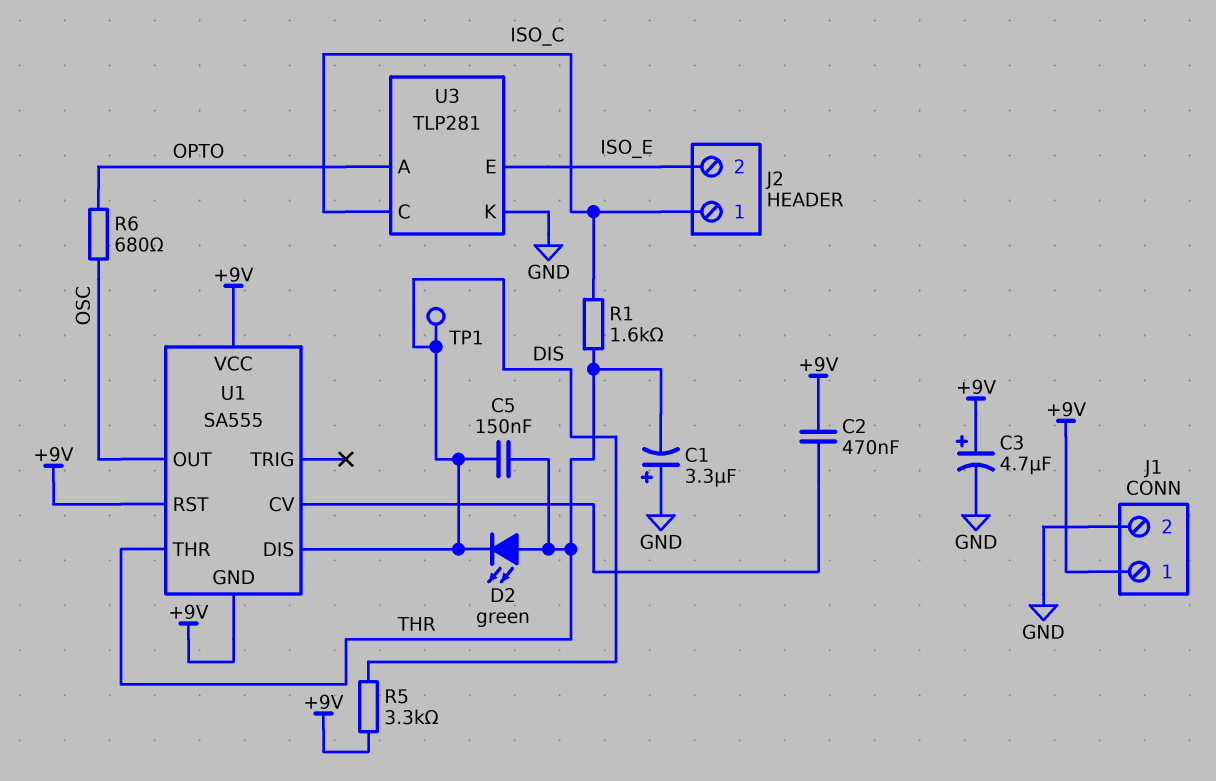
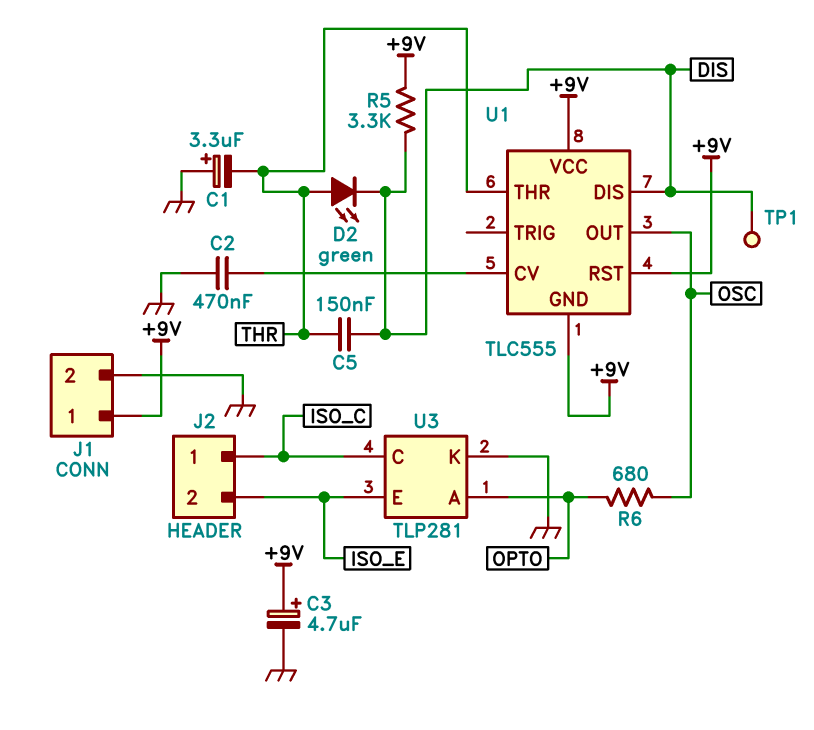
C2: 470nF (+9V, U1/CV) -> 470nF (GND, U1/CV)
R1: 1.6k (ISO_C, THR) -> none
U1: SA555 -> TLC555

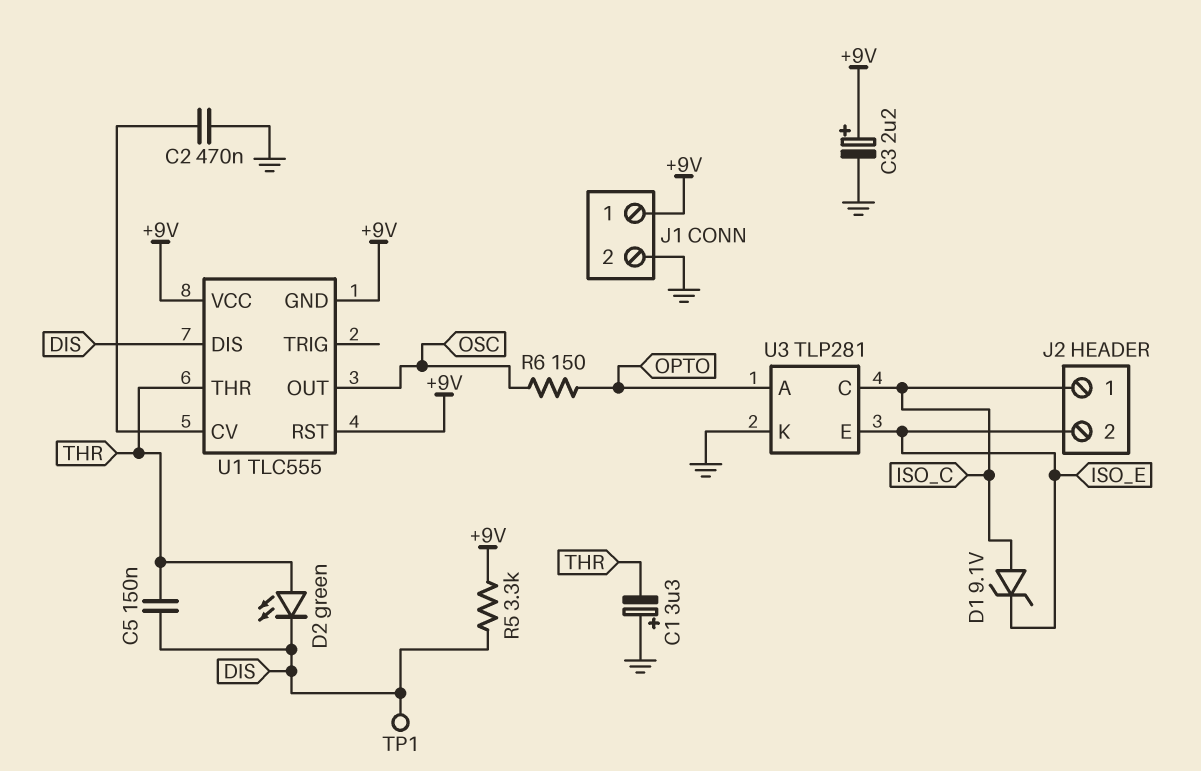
C3: 4.7uF (plus +9V, minus GND) -> 2.2uF (plus +9V, minus GND)
D1: none -> zener 9.1V (A ISO_C, K ISO_E)
R6: 680 (OPTO, OSC) -> 150 (OPTO, OSC)

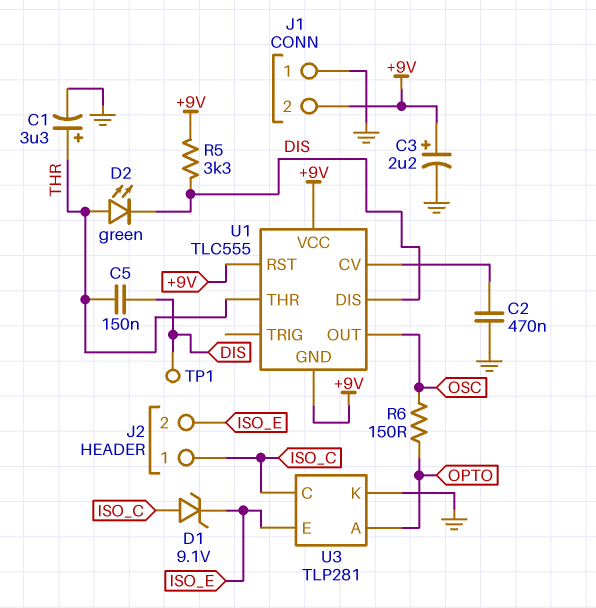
C1: 3.3uF (plus GND, minus THR) -> 3.3uF (plus THR, minus GND)
J1 pin 1: +9V -> GND
J1 pin 2: GND -> +9V

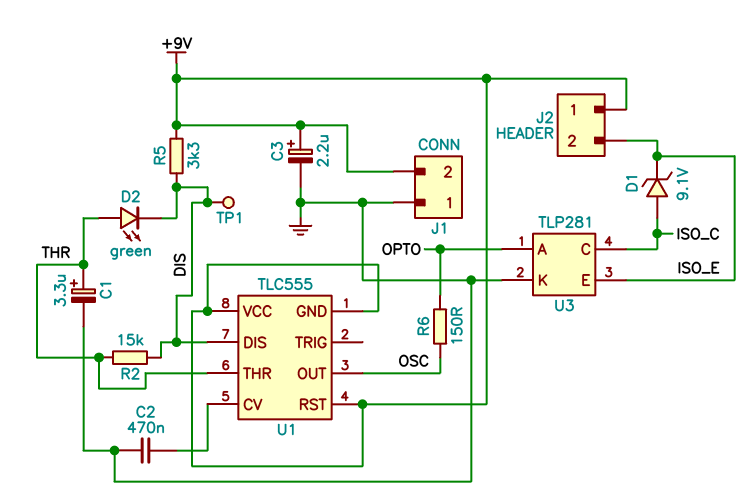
C5: 150nF (DIS, THR) -> none
J2 pin 1: ISO_C -> +9V
R2: none -> 15k (DIS, THR)

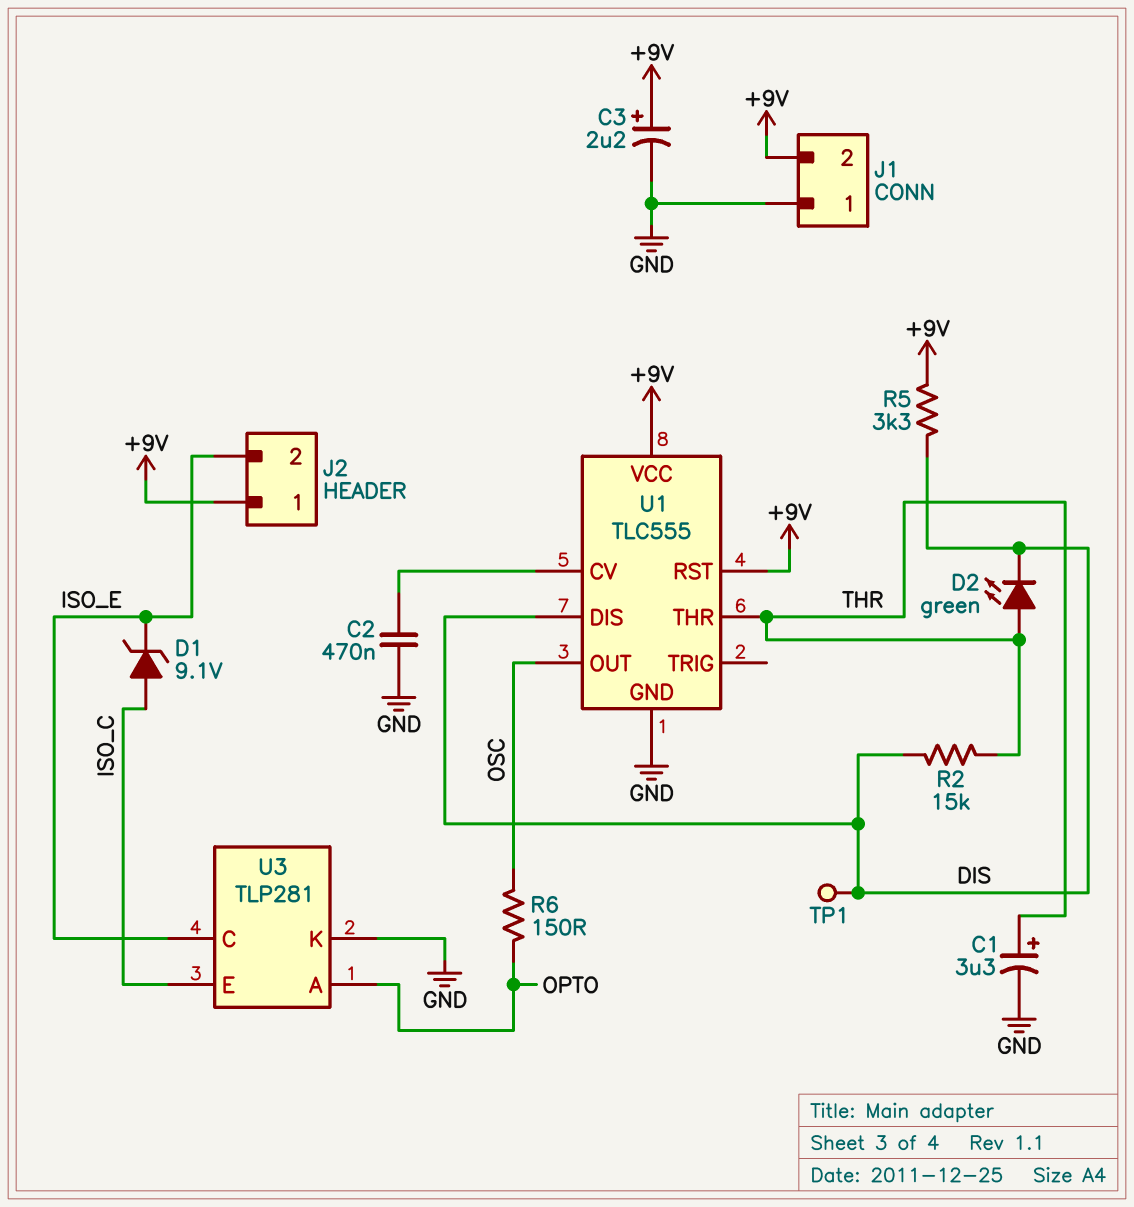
U1 pin GND: +9V -> GND
U3 pin C: ISO_C -> ISO_E
U3 pin E: ISO_E -> ISO_C

